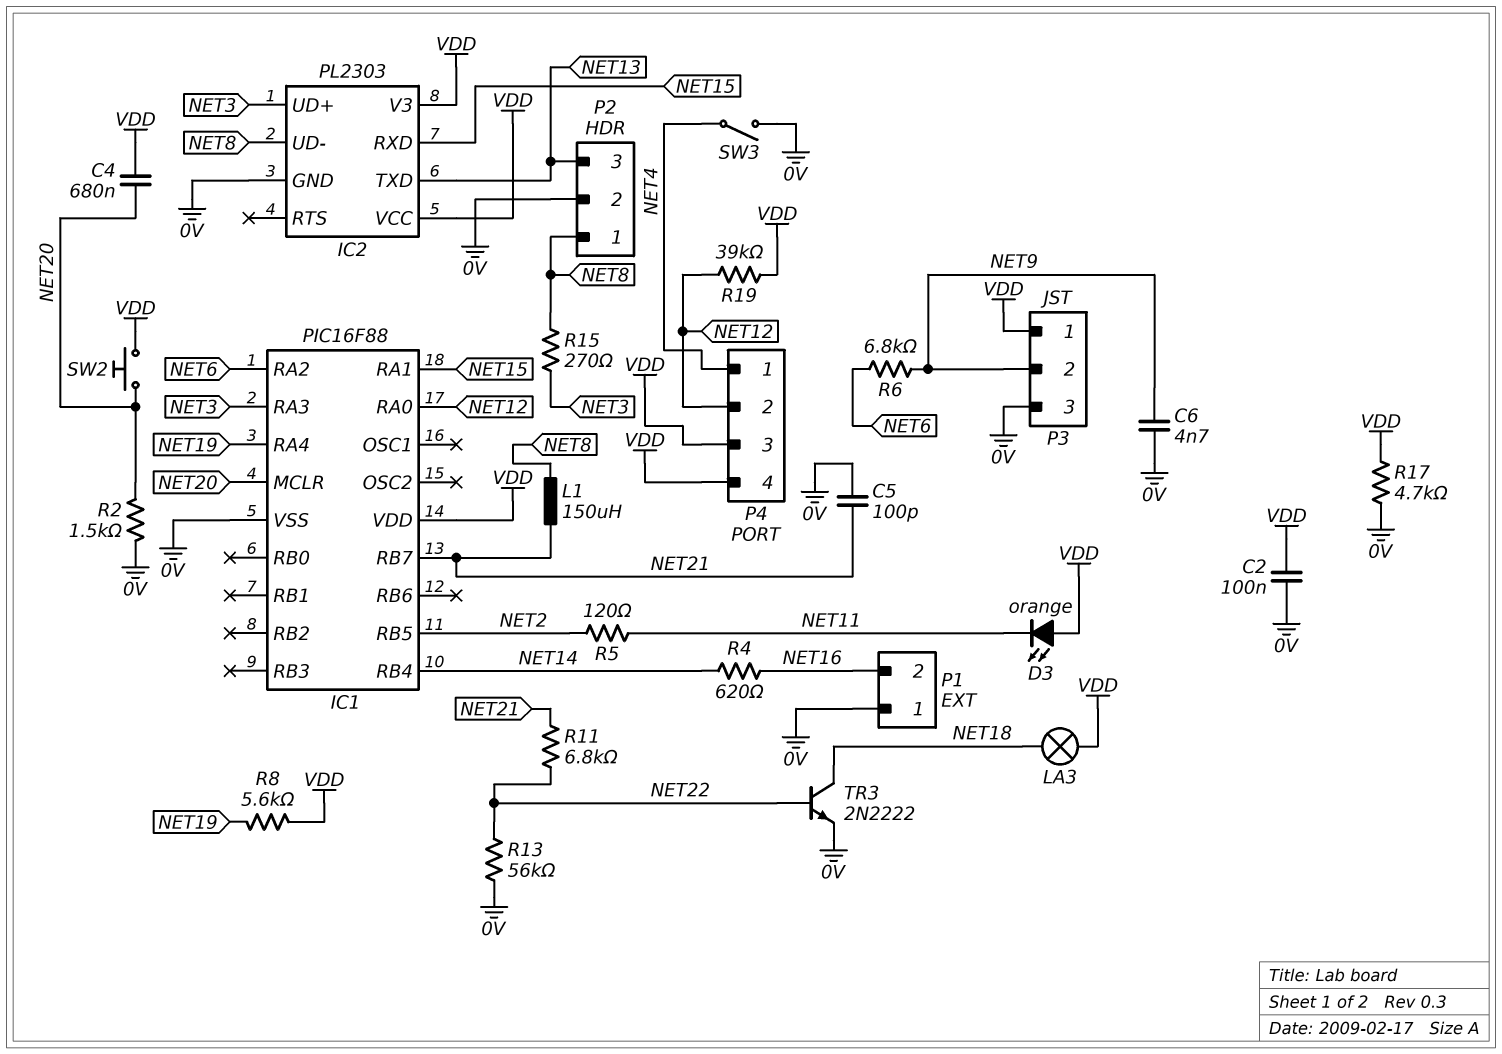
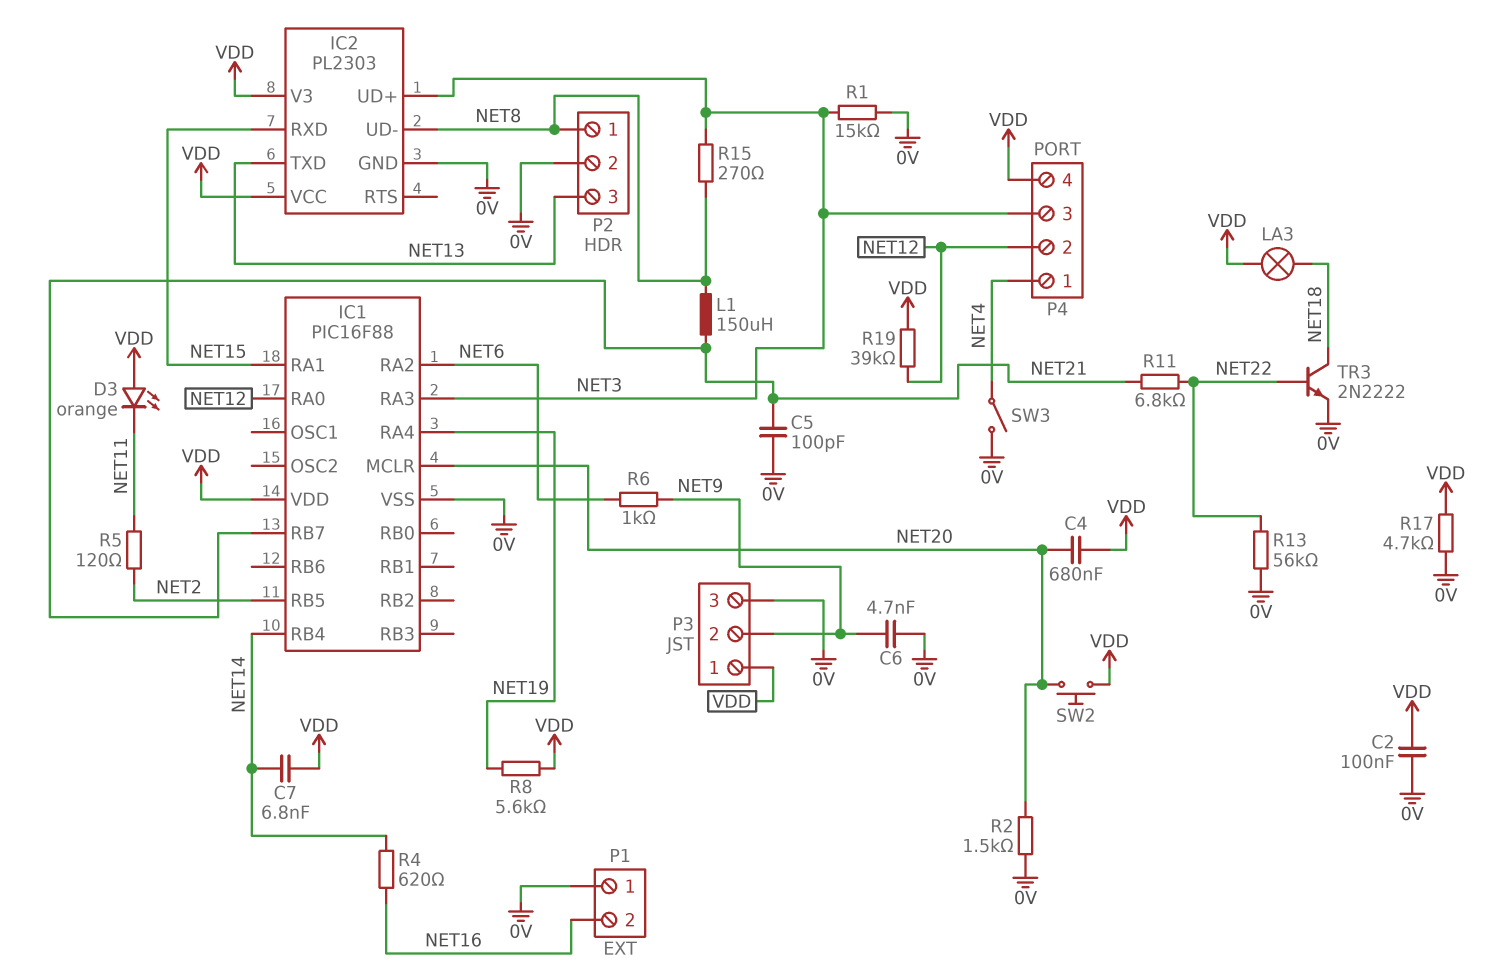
C7: none -> 6.8nF (NET14, VDD)
P4 pin 3: VDD -> NET3
R1: none -> 15k (0V, NET3)
R6: 6.8k (NET6, NET9) -> 1k (NET6, NET9)

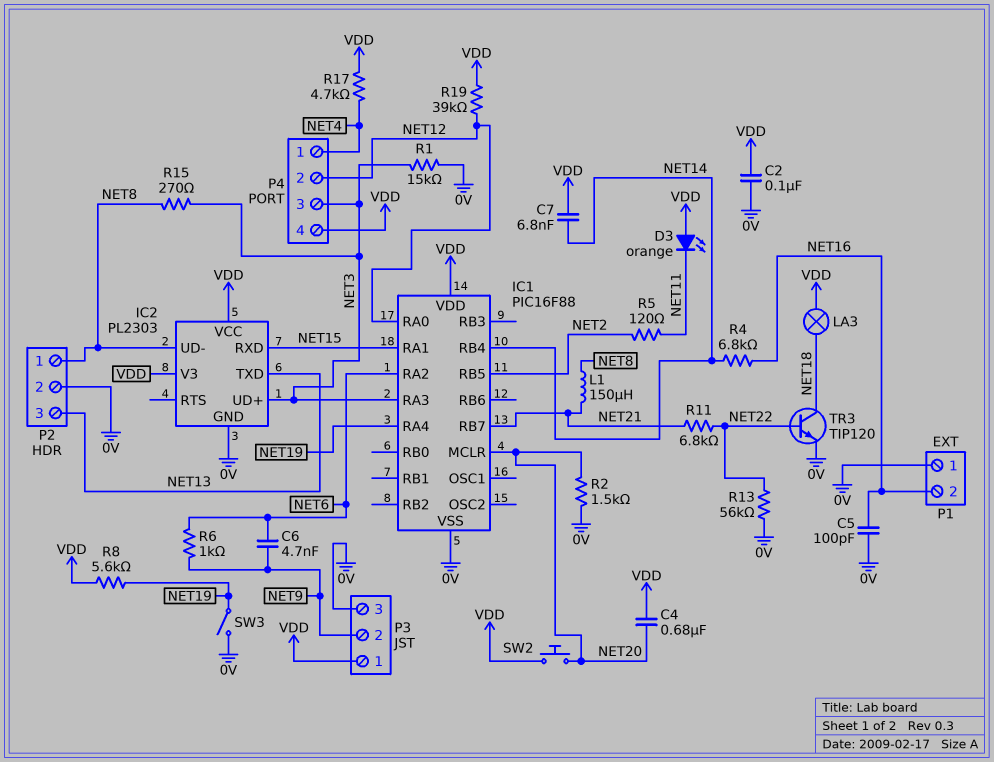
C5: 100pF (0V, NET21) -> 100pF (0V, NET16)
C6: 4.7nF (0V, NET9) -> 4.7nF (NET6, NET9)
R4: 620 (NET14, NET16) -> 6.8k (NET14, NET16)
R17: 4.7k (0V, VDD) -> 4.7k (NET4, VDD)
SW3: switch (0V, NET4) -> switch (0V, NET19)
TR3: NPN 2N2222 (B NET22, C NET18, E 0V) -> NPN TIP120 (B NET22, C NET18, E 0V)

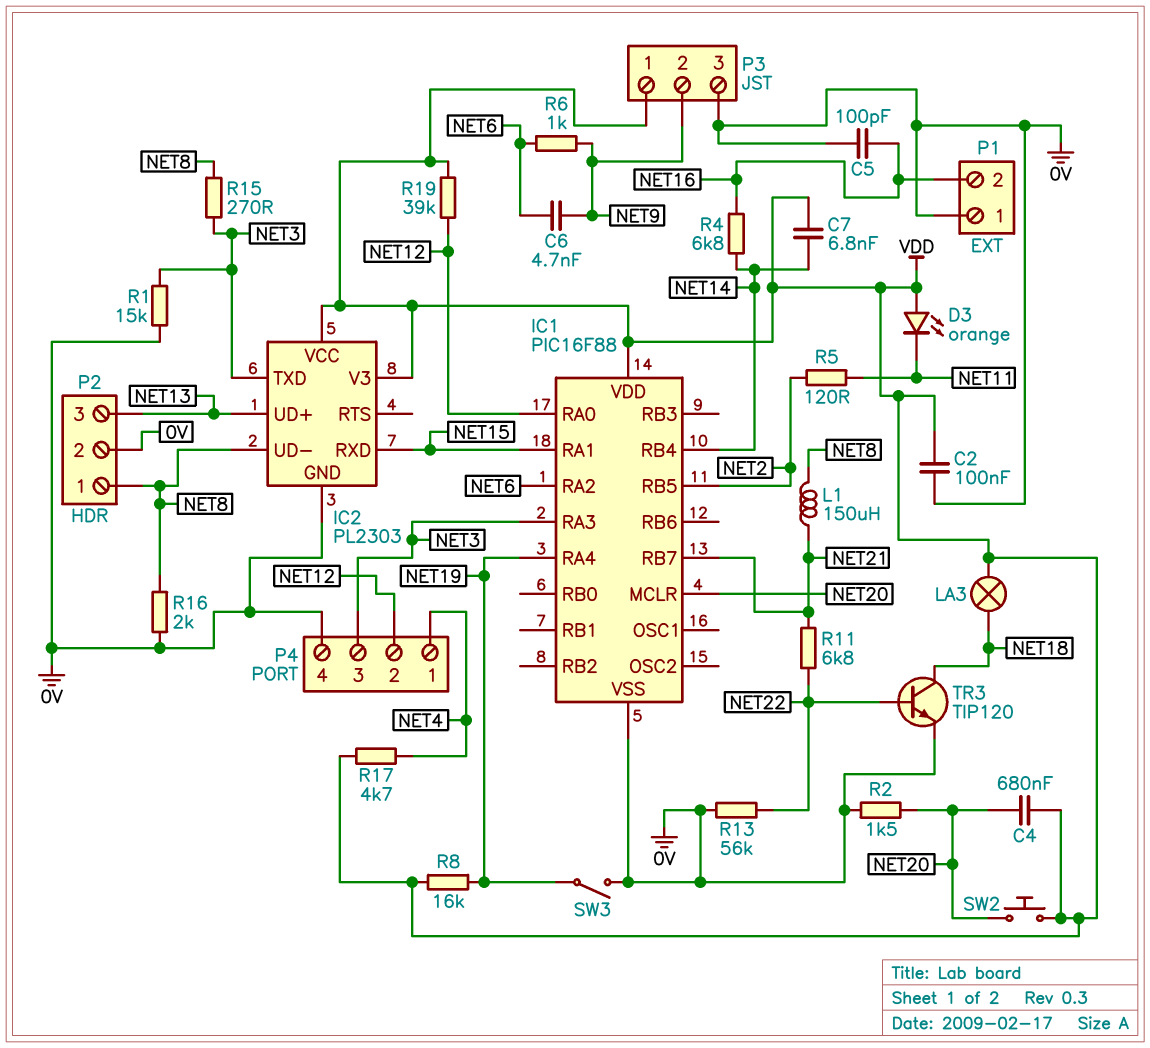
IC2 pin TXD: NET13 -> NET3
IC2 pin UD+: NET3 -> NET13
P4 pin 4: VDD -> 0V
R8: 5.6k (NET19, VDD) -> 16k (NET19, VDD)
R16: none -> 2k (0V, NET8)

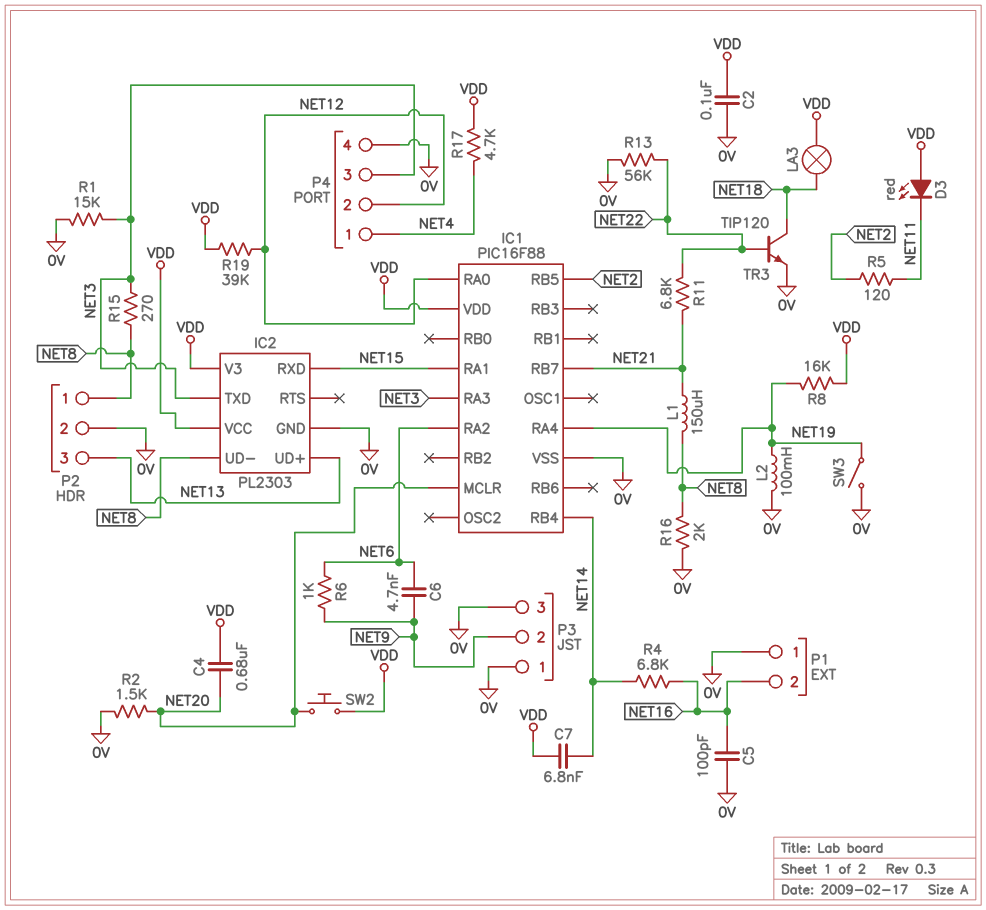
D3: LED orange (A VDD, K NET11) -> LED red (A VDD, K NET11)
L2: none -> 100mH (0V, NET19)
P3 pin 1: VDD -> 0V

